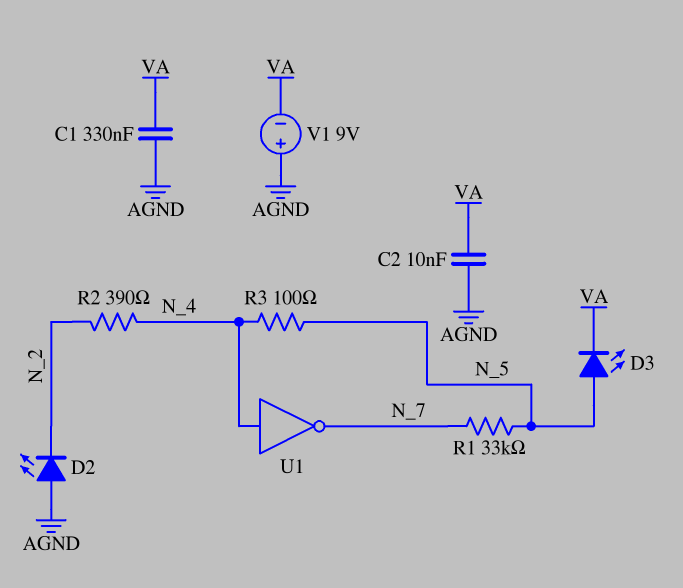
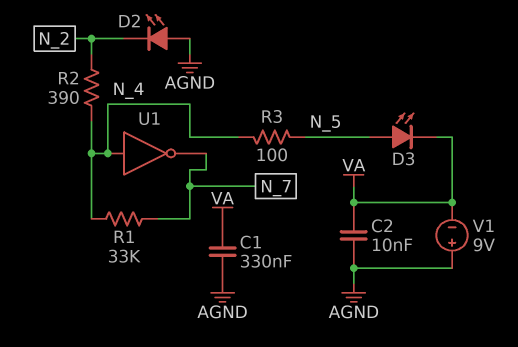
R1: 33k (N_5, N_7) -> 33k (N_4, N_7)

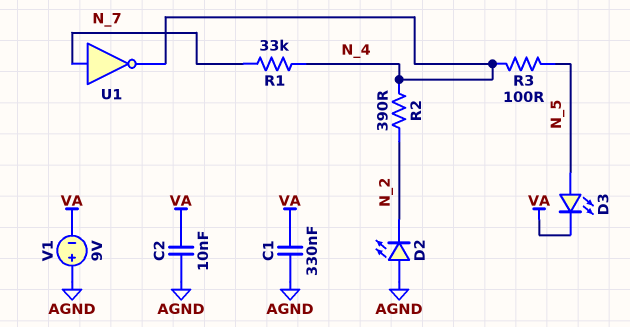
U1: NOT (in N_4, out N_7) -> NOT (in N_7, out N_4)

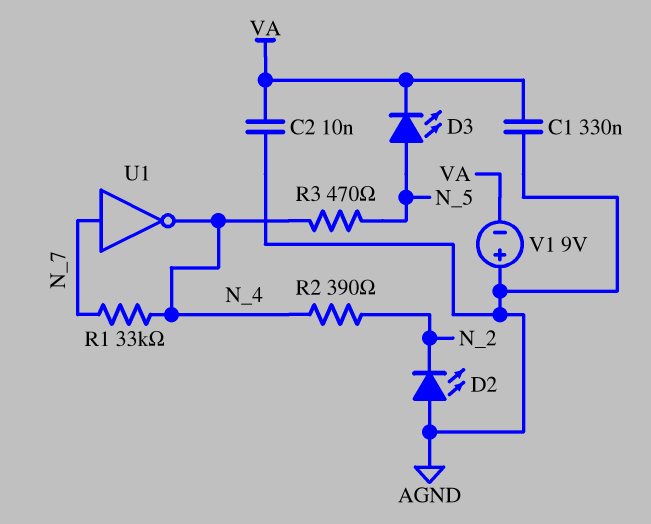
R3: 100 (N_4, N_5) -> 470 (N_4, N_5)

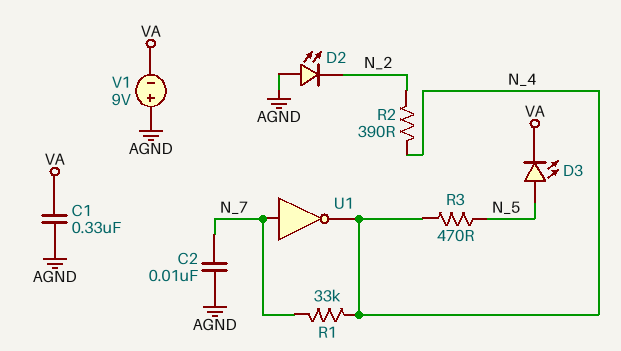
C2: 10nF (AGND, VA) -> 10nF (AGND, N_7)

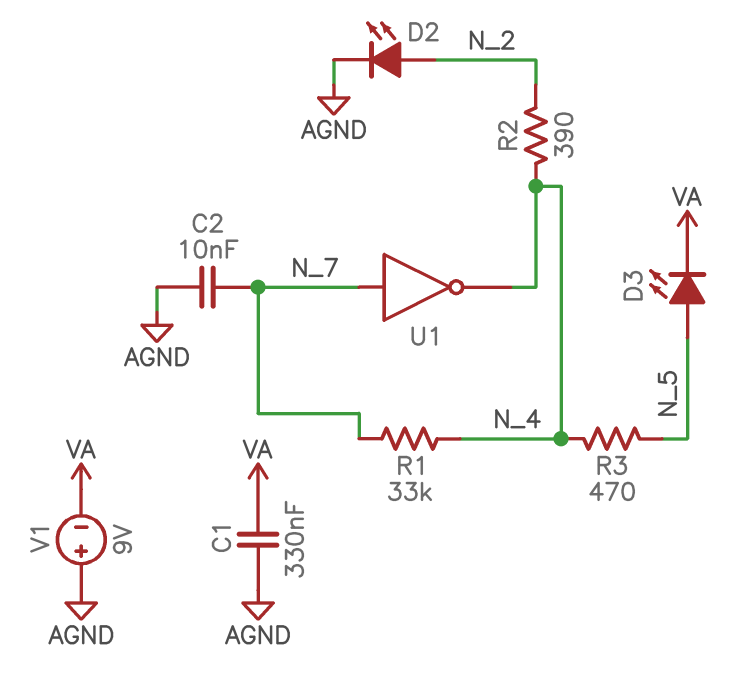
D2: LED (A AGND, K N_2) -> LED (A N_2, K AGND)

